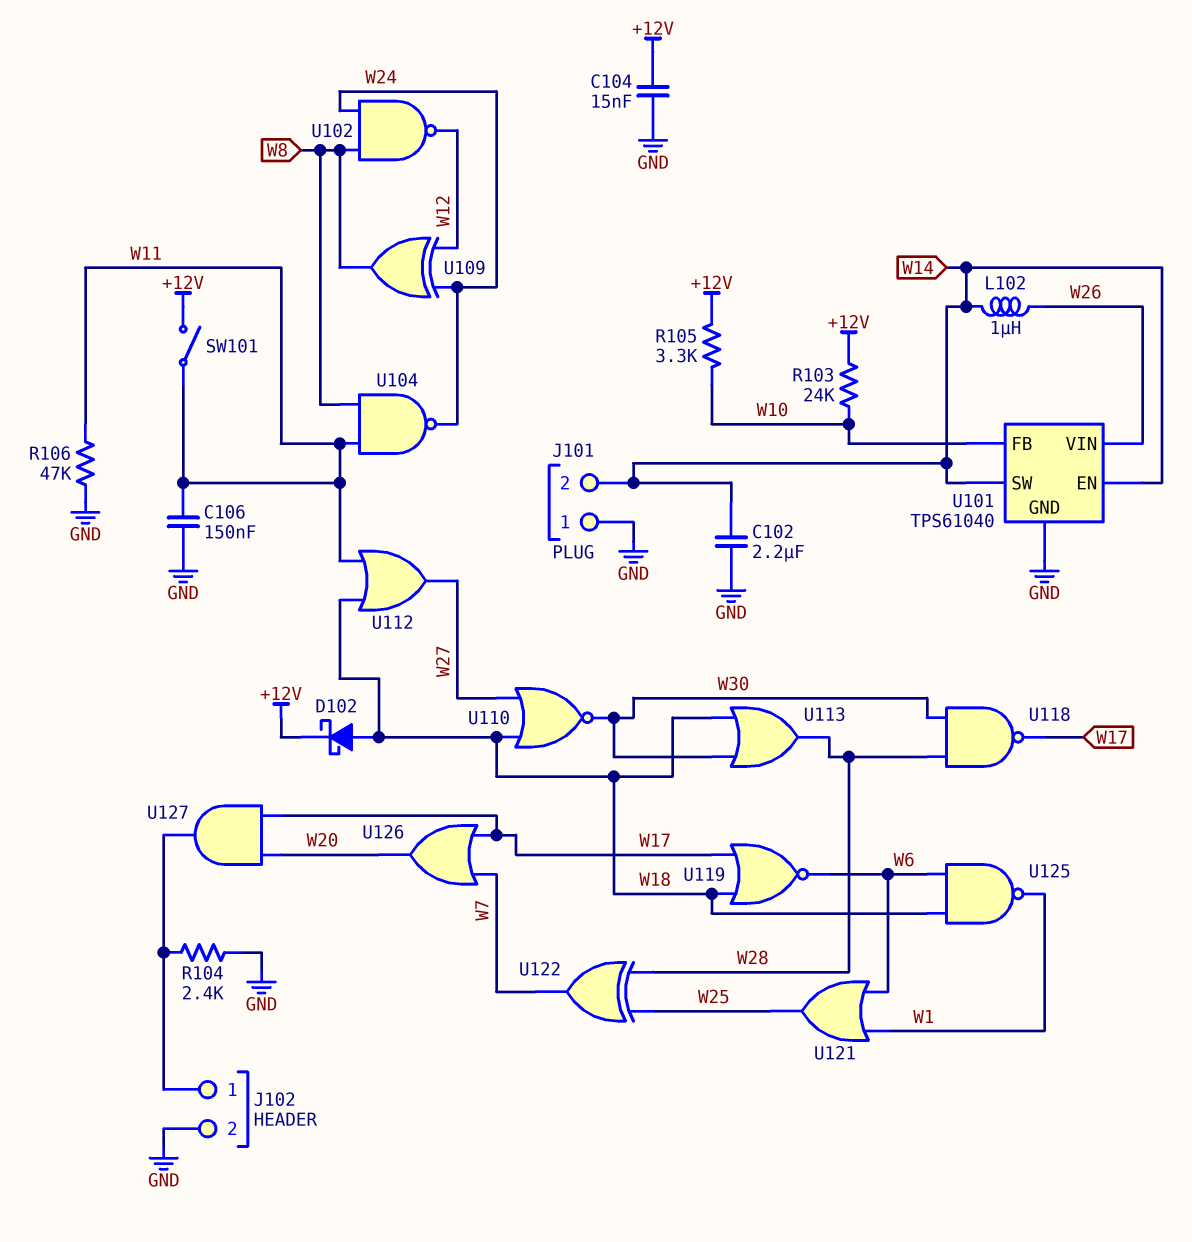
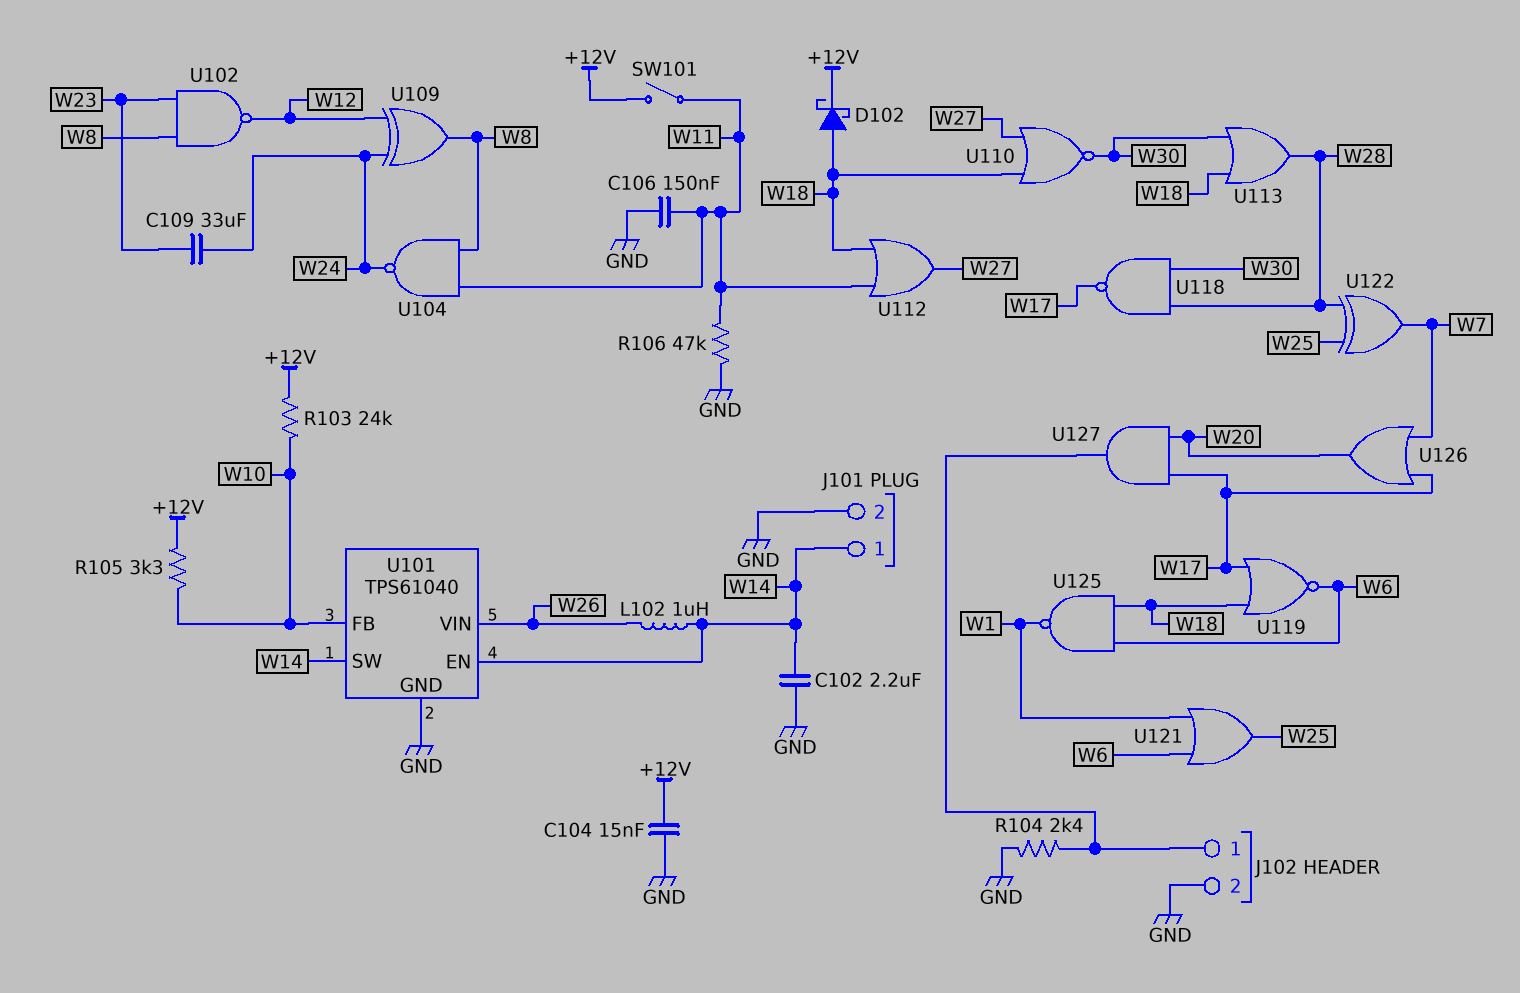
C109: none -> 33uF (W23, W24)
J101 pin 1: GND -> W14
J101 pin 2: W14 -> GND
U102: NAND (in W8, in W24, out W12) -> NAND (in W8, in W23, out W12)

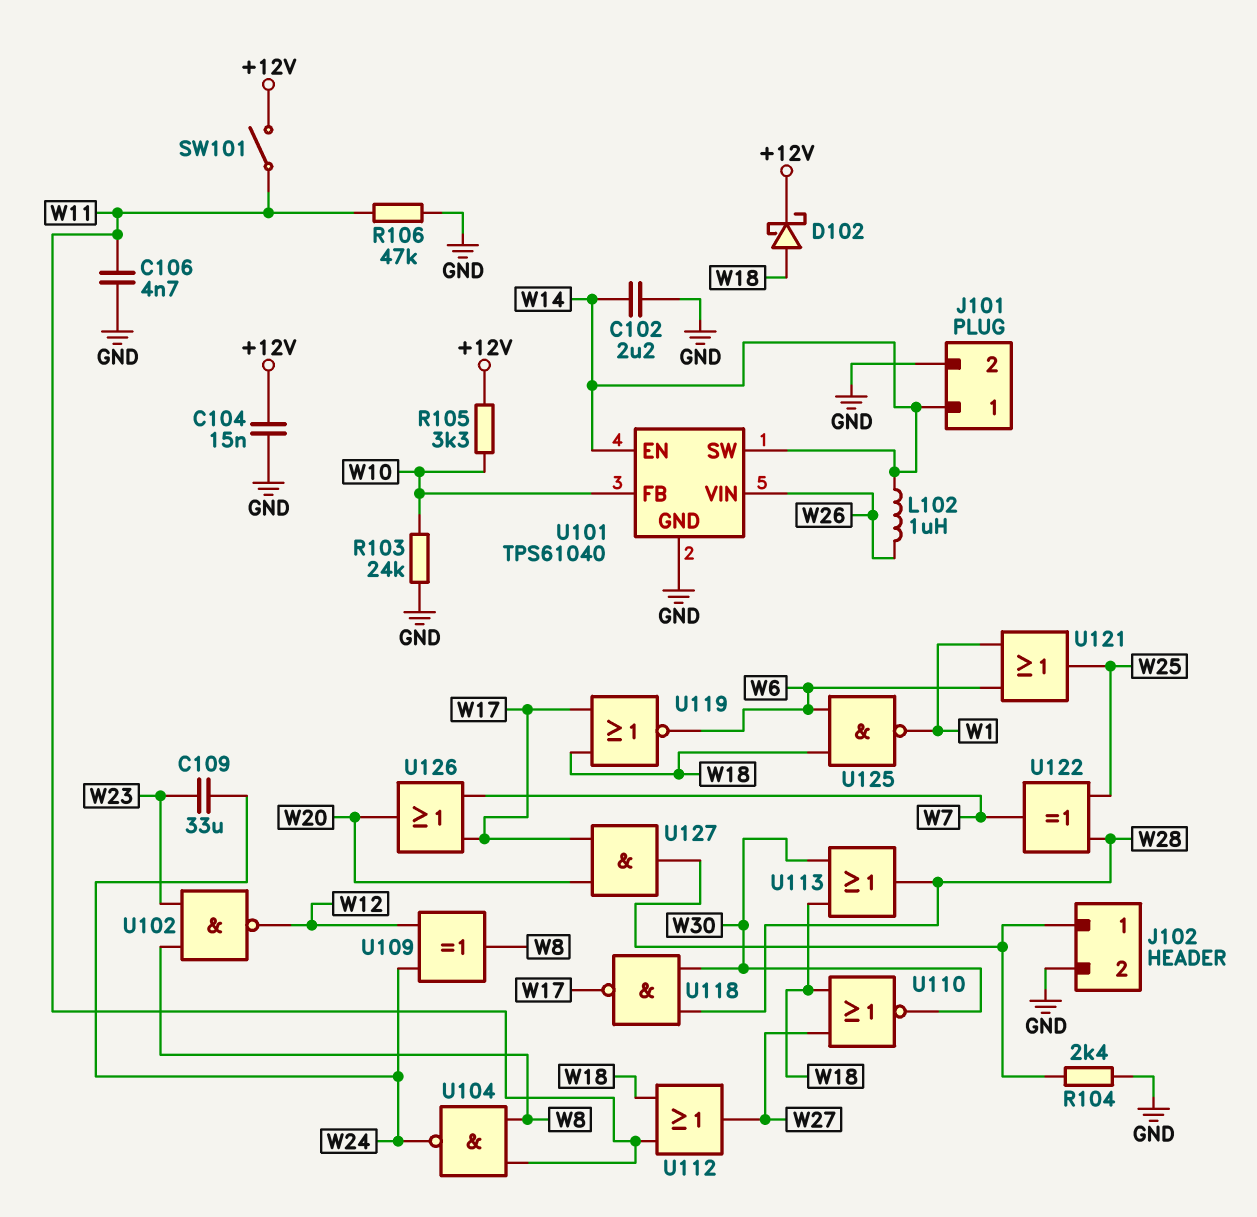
C106: 150nF (GND, W11) -> 4.7nF (GND, W11)
R103: 24k (+12V, W10) -> 24k (GND, W10)

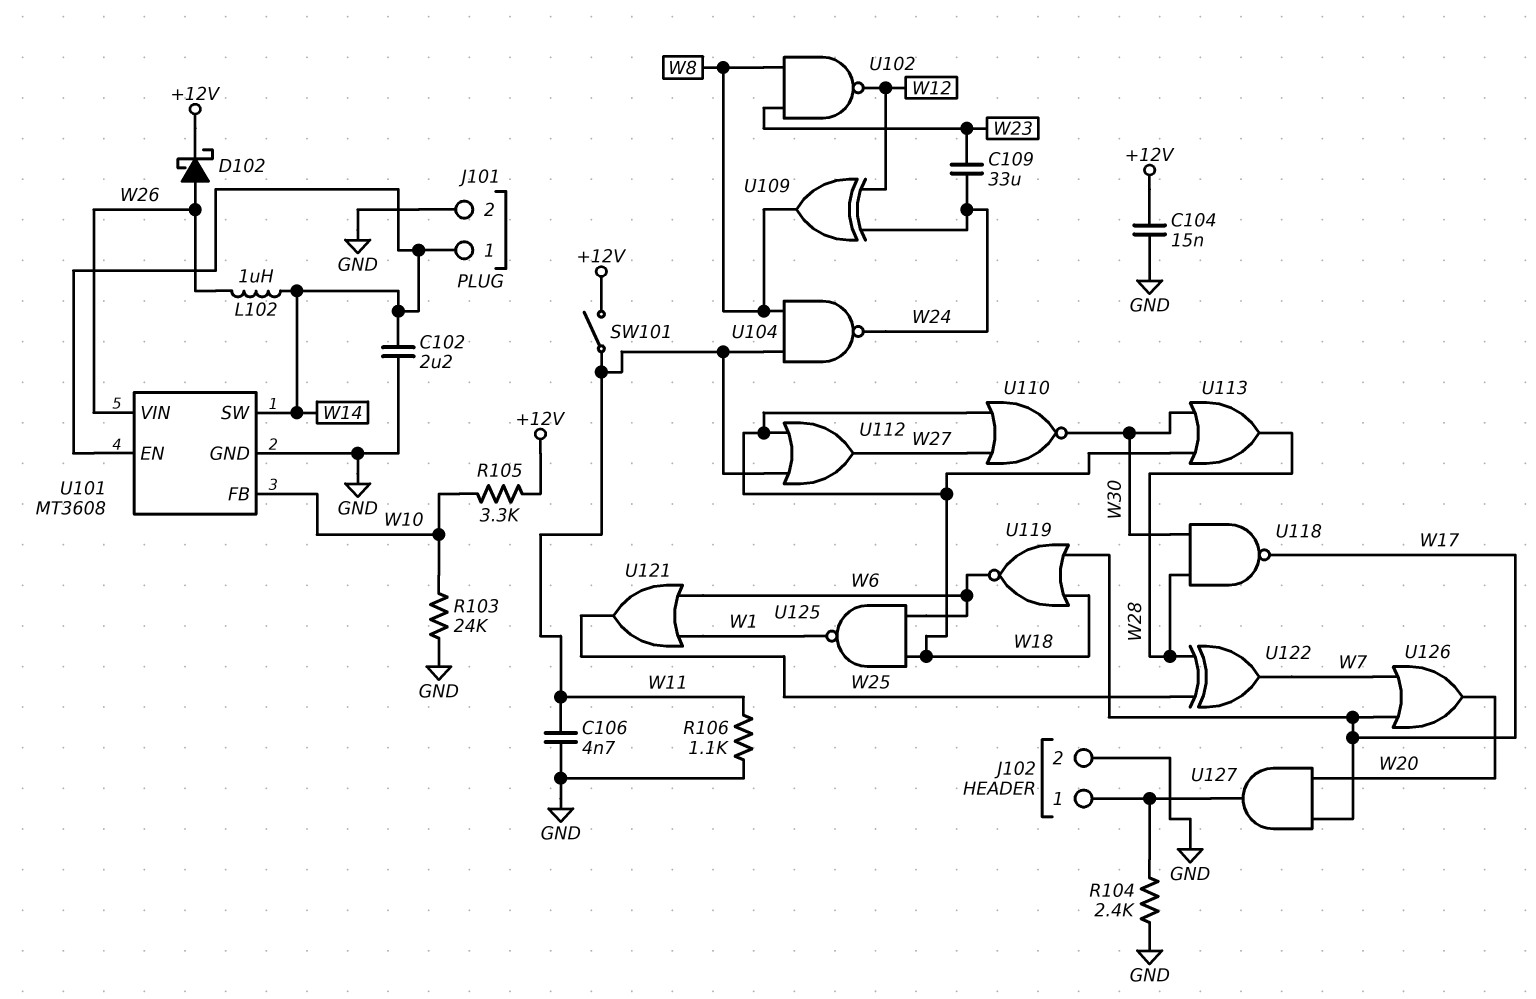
D102: schottky (A W18, K +12V) -> schottky (A W26, K +12V)
R106: 47k (GND, W11) -> 1.1k (GND, W11)
U101: TPS61040 -> MT3608

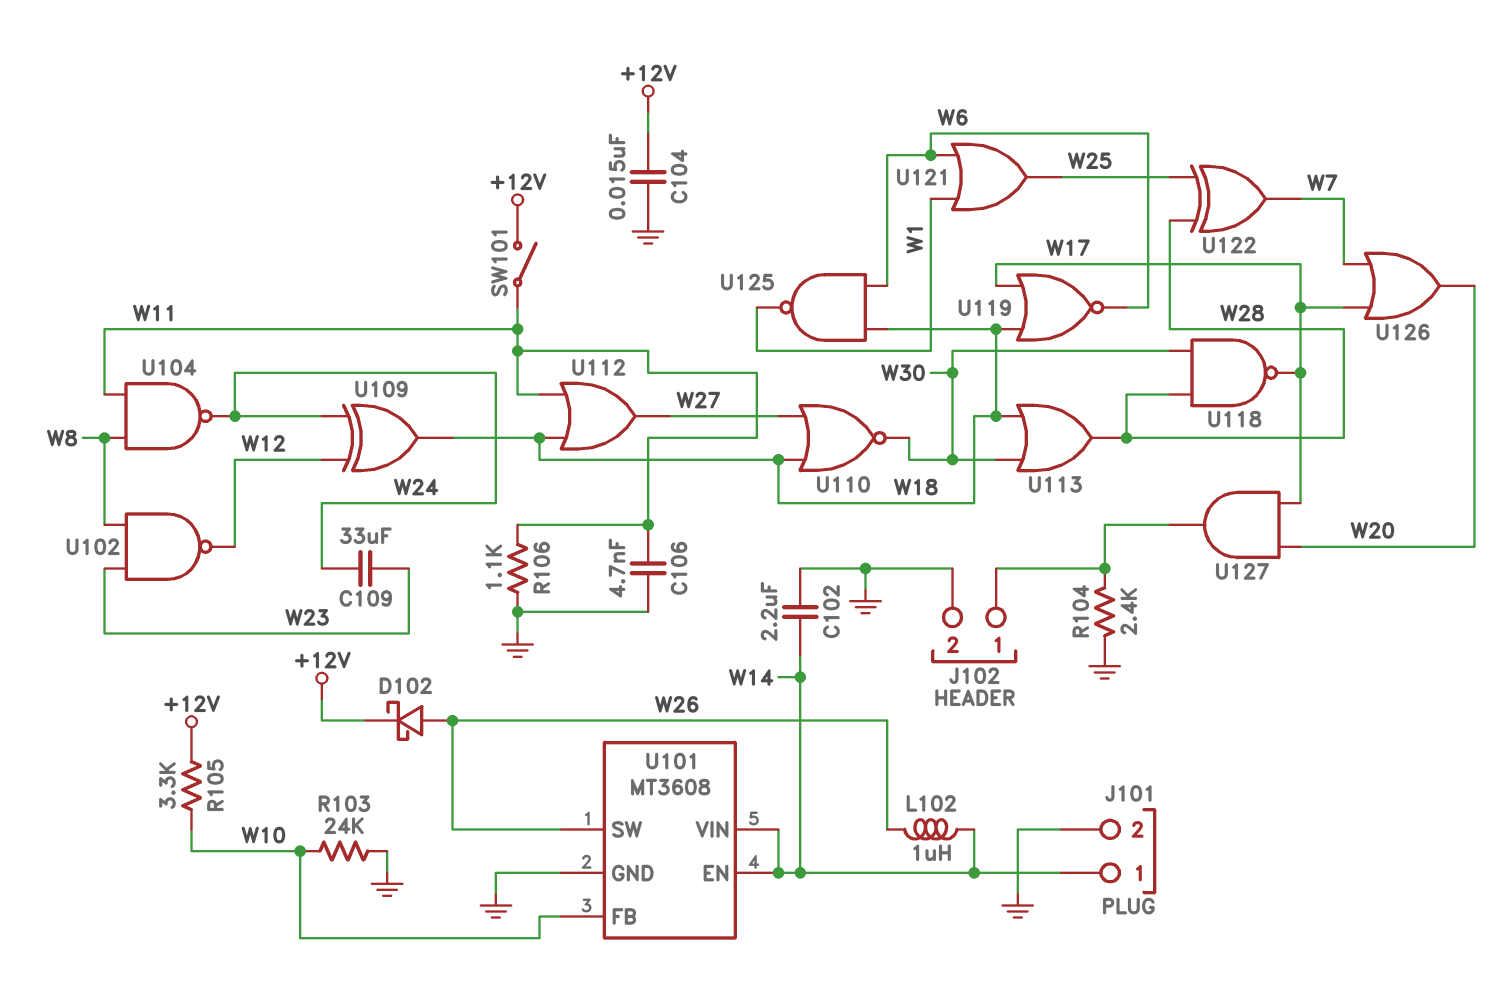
U101 pin SW: W14 -> W26
U101 pin VIN: W26 -> W14
U109: XOR (in W12, in W24, out W8) -> XOR (in W12, in W24, out W18)

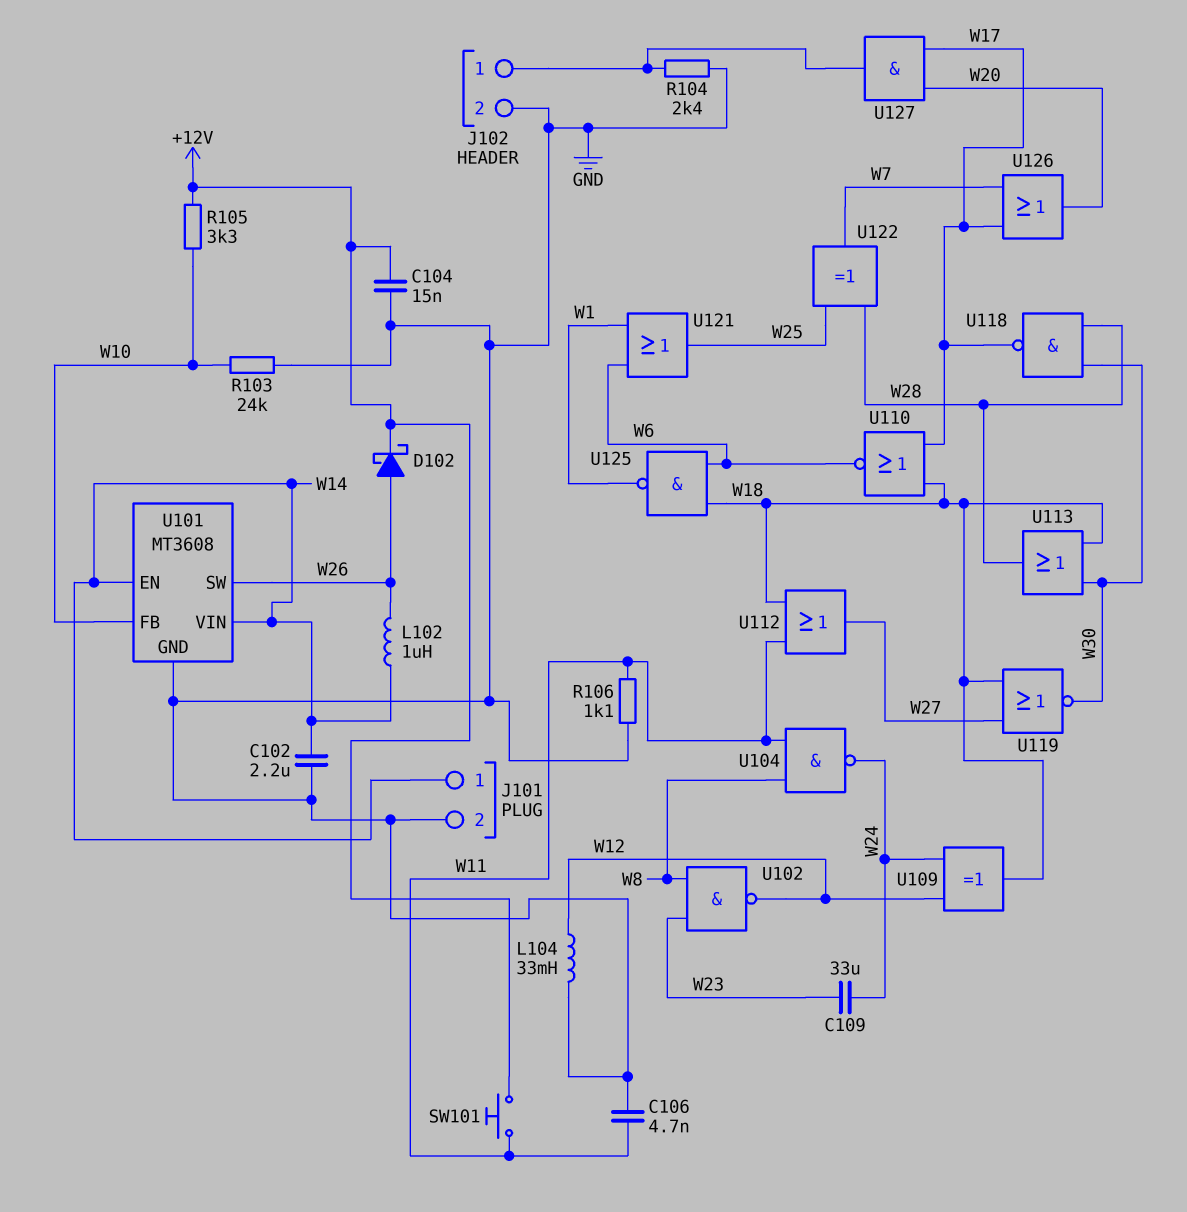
L104: none -> 33mH (GND, W12)
SW101: switch (+12V, W11) -> button (+12V, W11)
U110: NOR (in W18, in W27, out W30) -> NOR (in W17, in W18, out W6)
U119: NOR (in W17, in W18, out W6) -> NOR (in W18, in W27, out W30)

